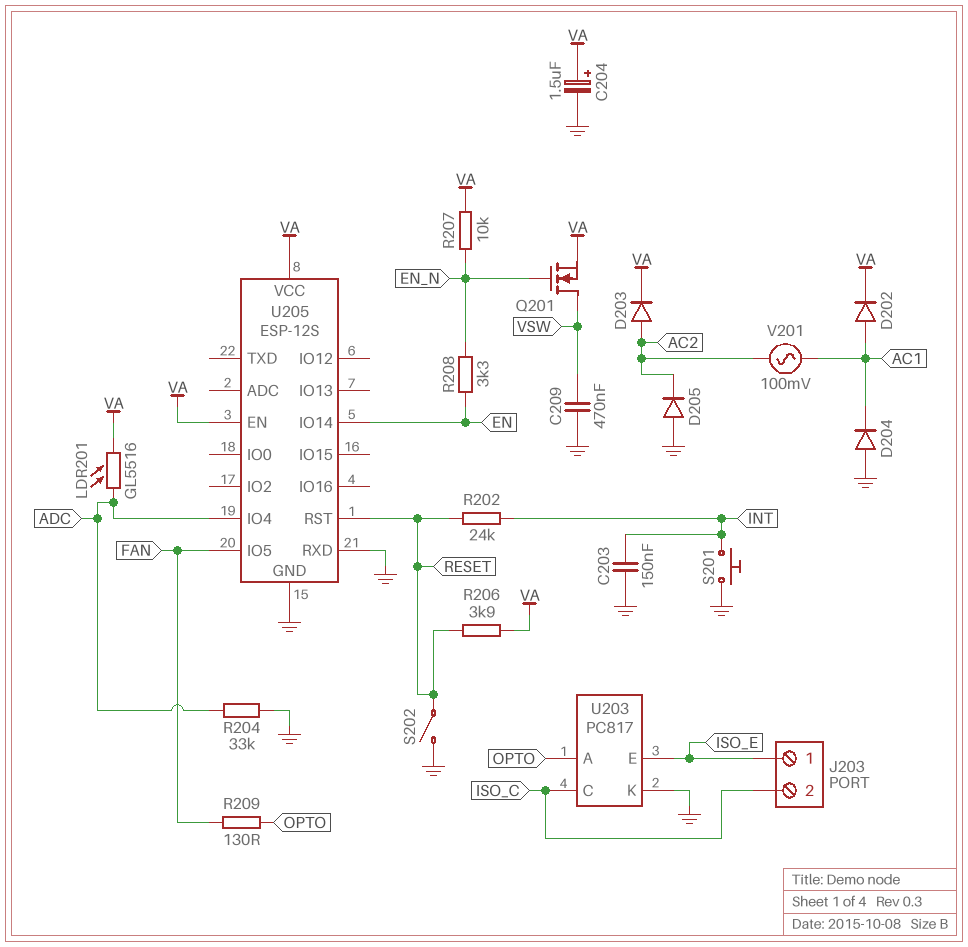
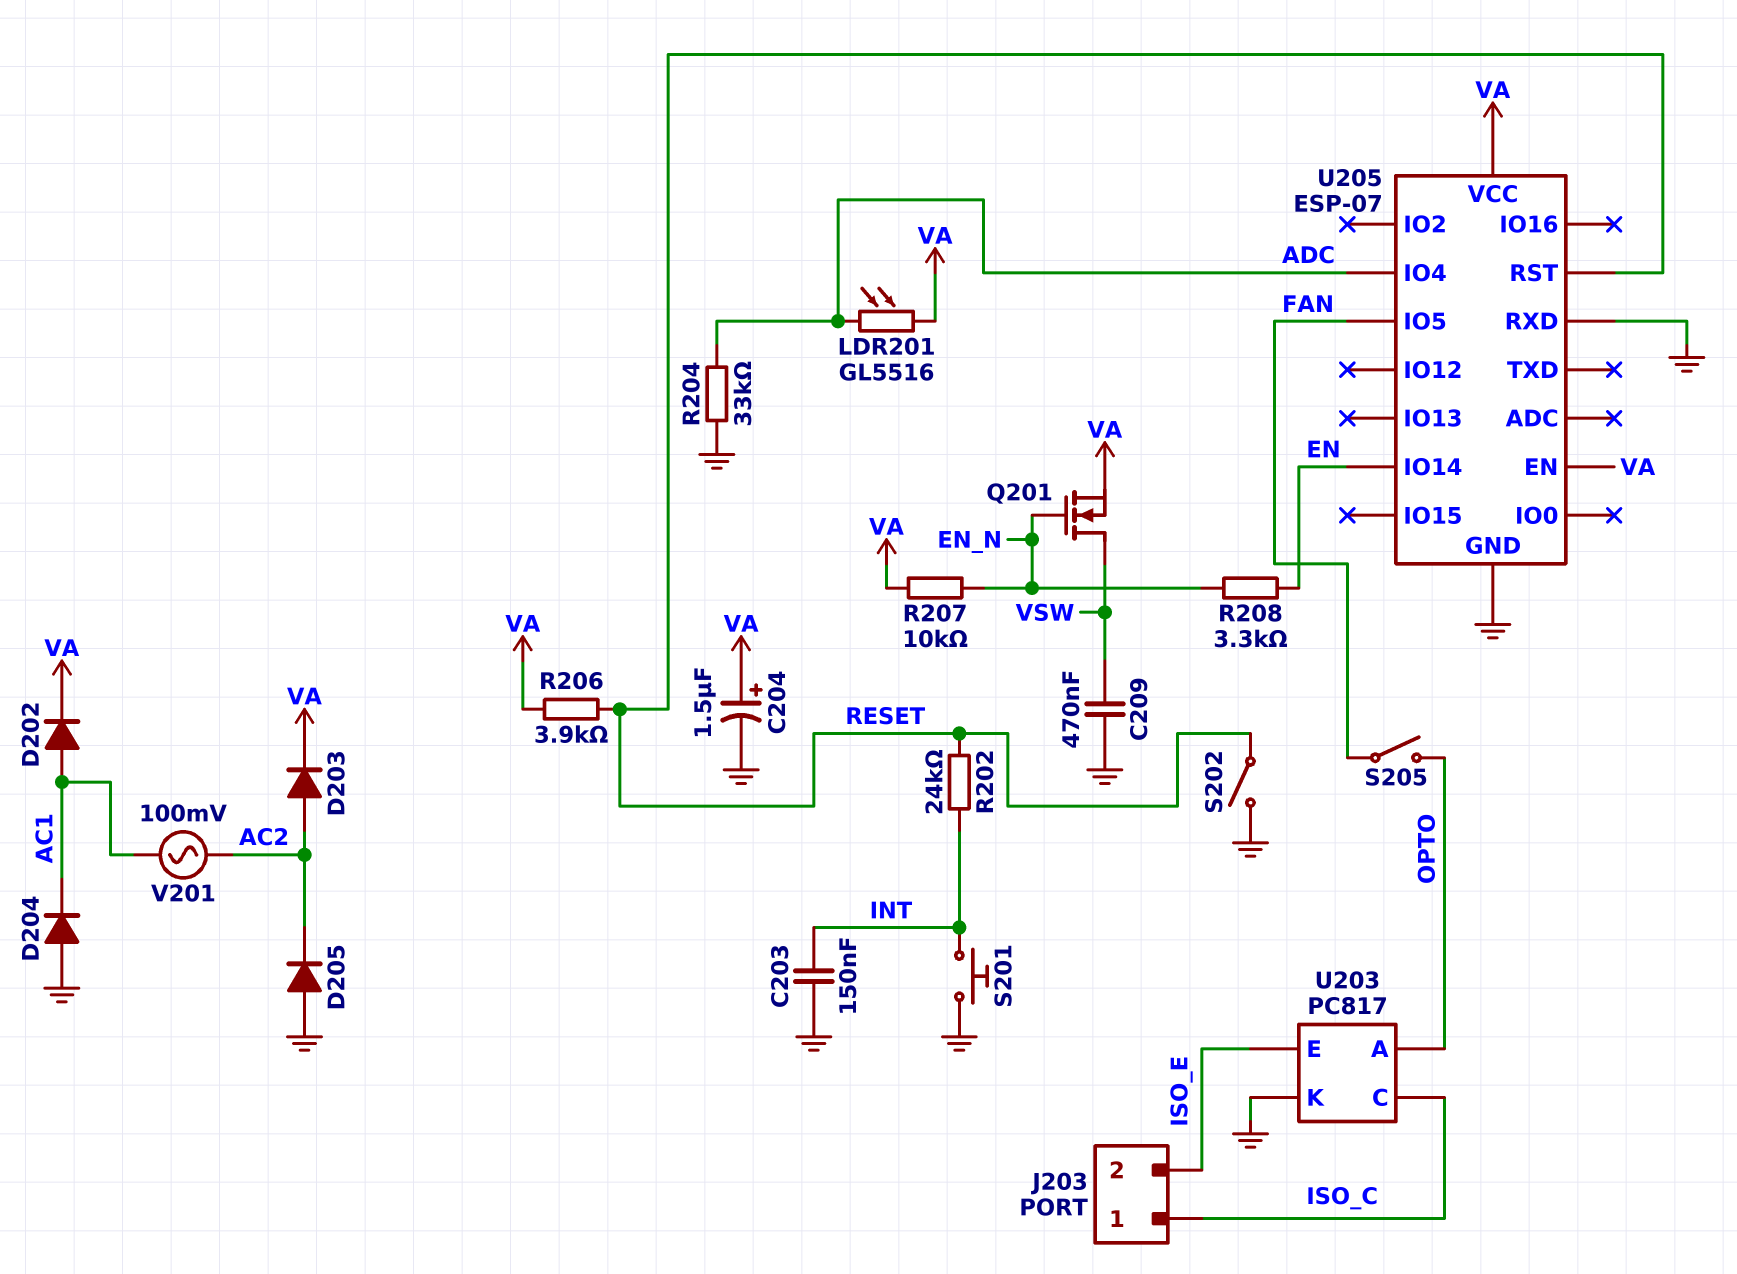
J203 pin 1: ISO_E -> ISO_C
J203 pin 2: ISO_C -> ISO_E
R209: 130 (FAN, OPTO) -> none
S205: none -> switch (FAN, OPTO)
U205: ESP-12S -> ESP-07

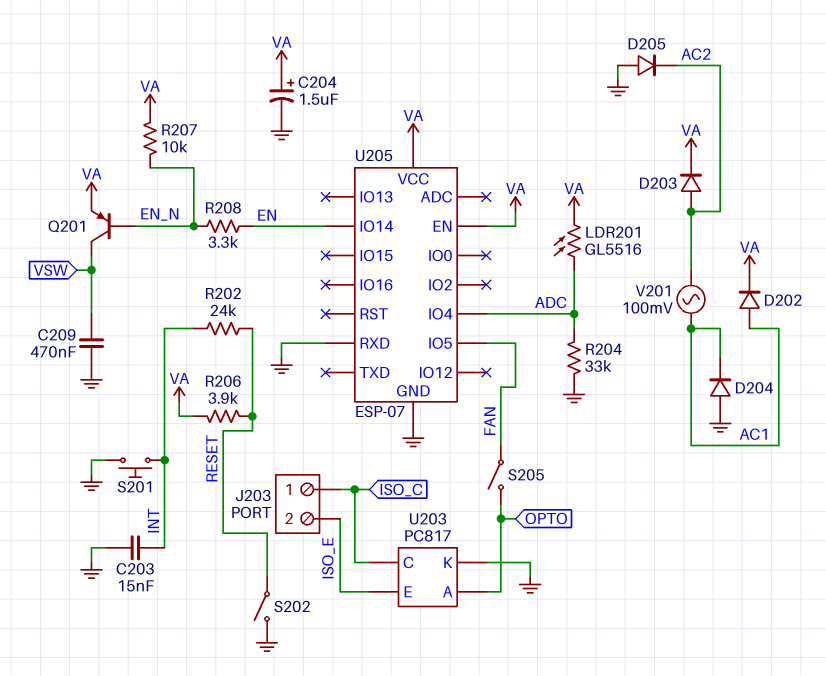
C203: 150nF (GND, INT) -> 15nF (GND, INT)
Q201: NMOS (G EN_N, D VSW, S VA) -> PNP (B EN_N, C VSW, E VA)
U205 pin RST: RESET -> none

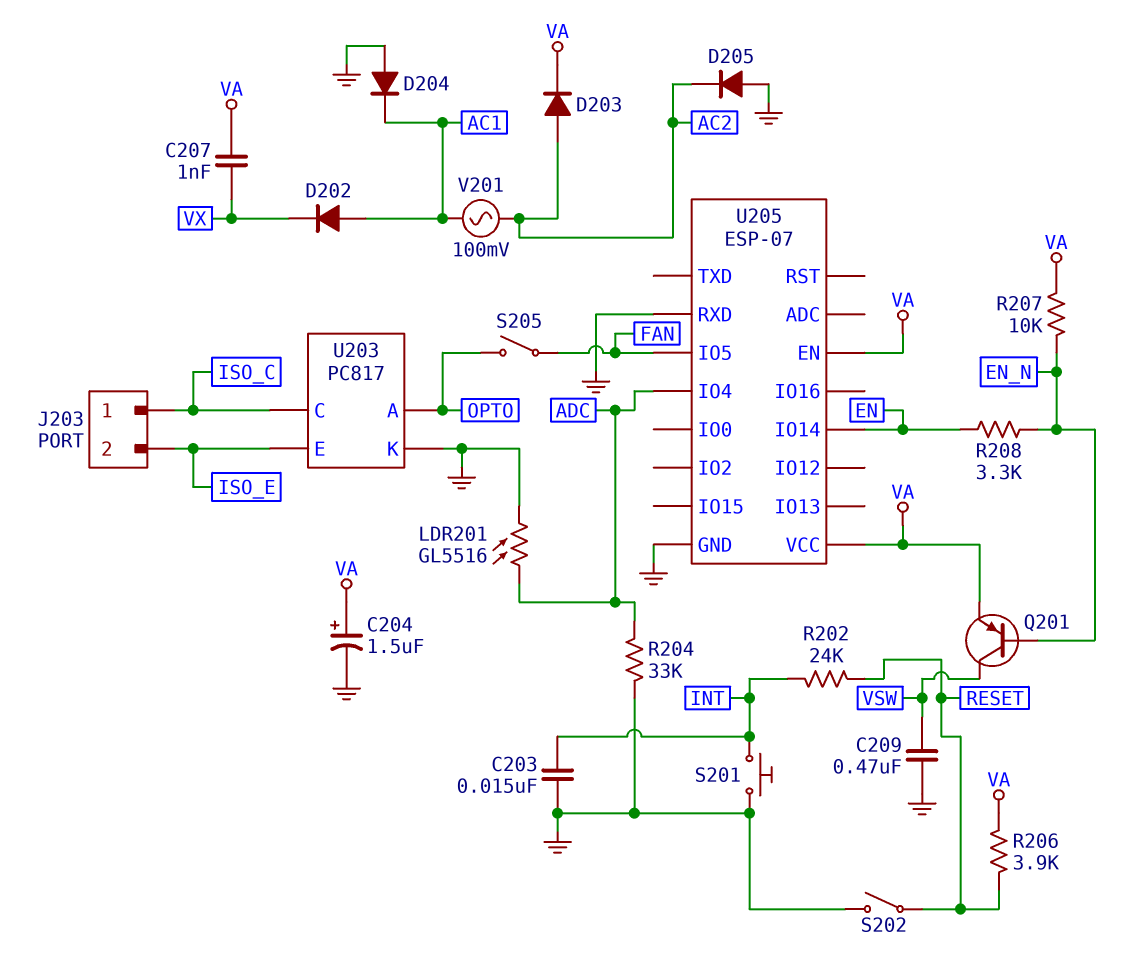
C207: none -> 1nF (VA, VX)
D202: diode (A AC1, K VA) -> diode (A AC1, K VX)
LDR201: GL5516 (ADC, VA) -> GL5516 (ADC, GND)

